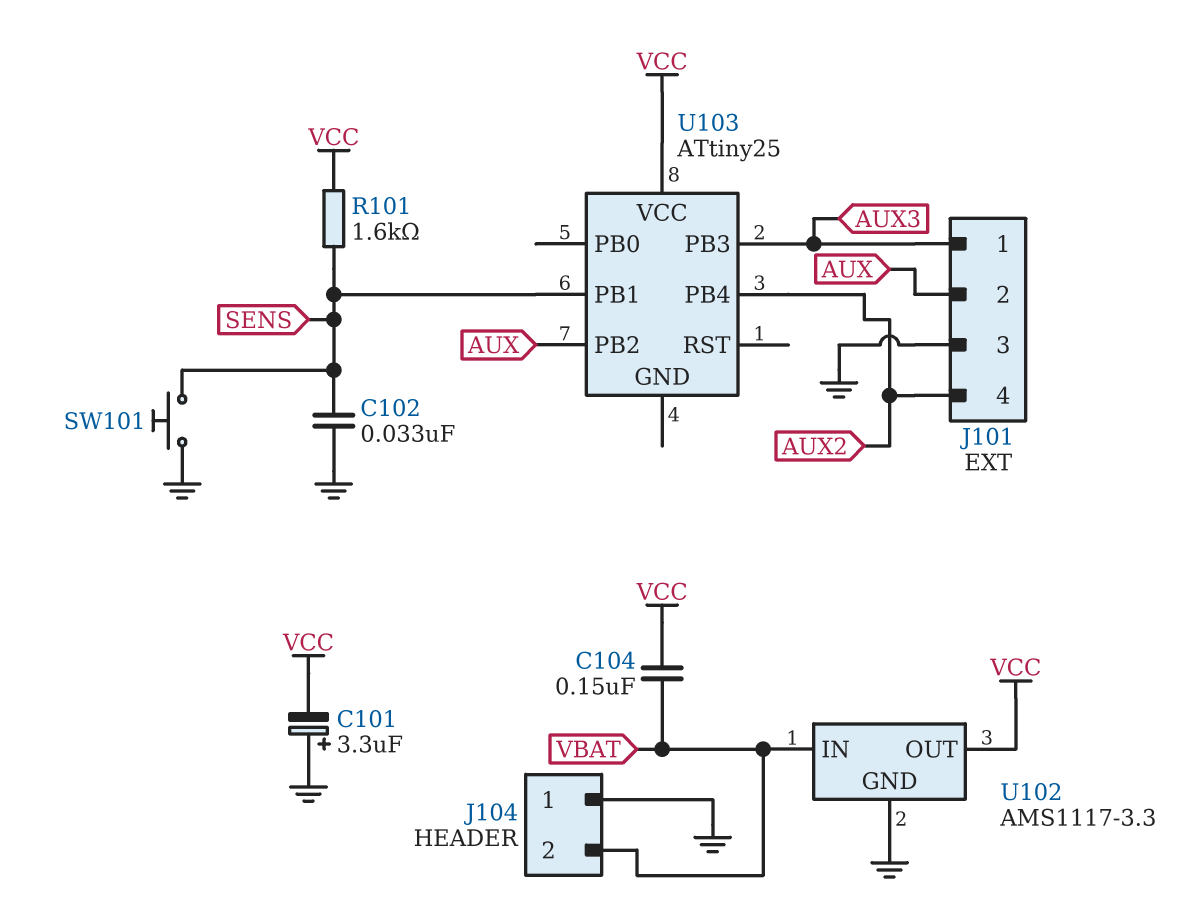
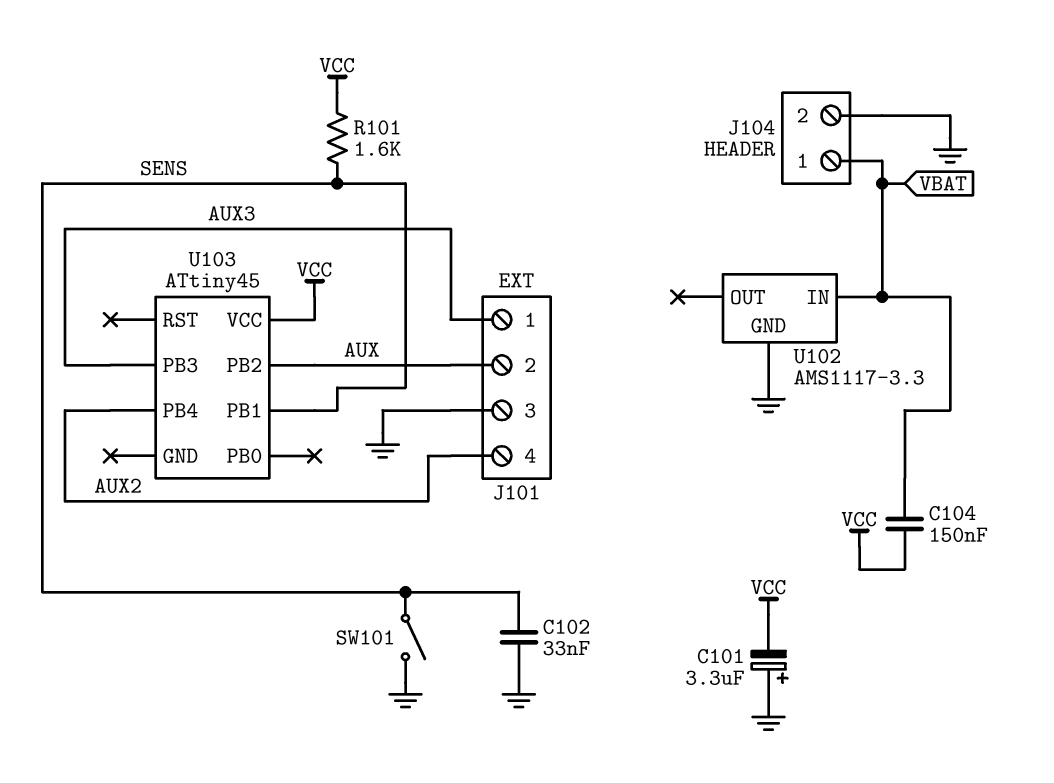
J104 pin 1: GND -> VBAT
J104 pin 2: VBAT -> GND
SW101: button (GND, SENS) -> switch (GND, SENS)
U102 pin OUT: VCC -> none
U103: ATtiny25 -> ATtiny45

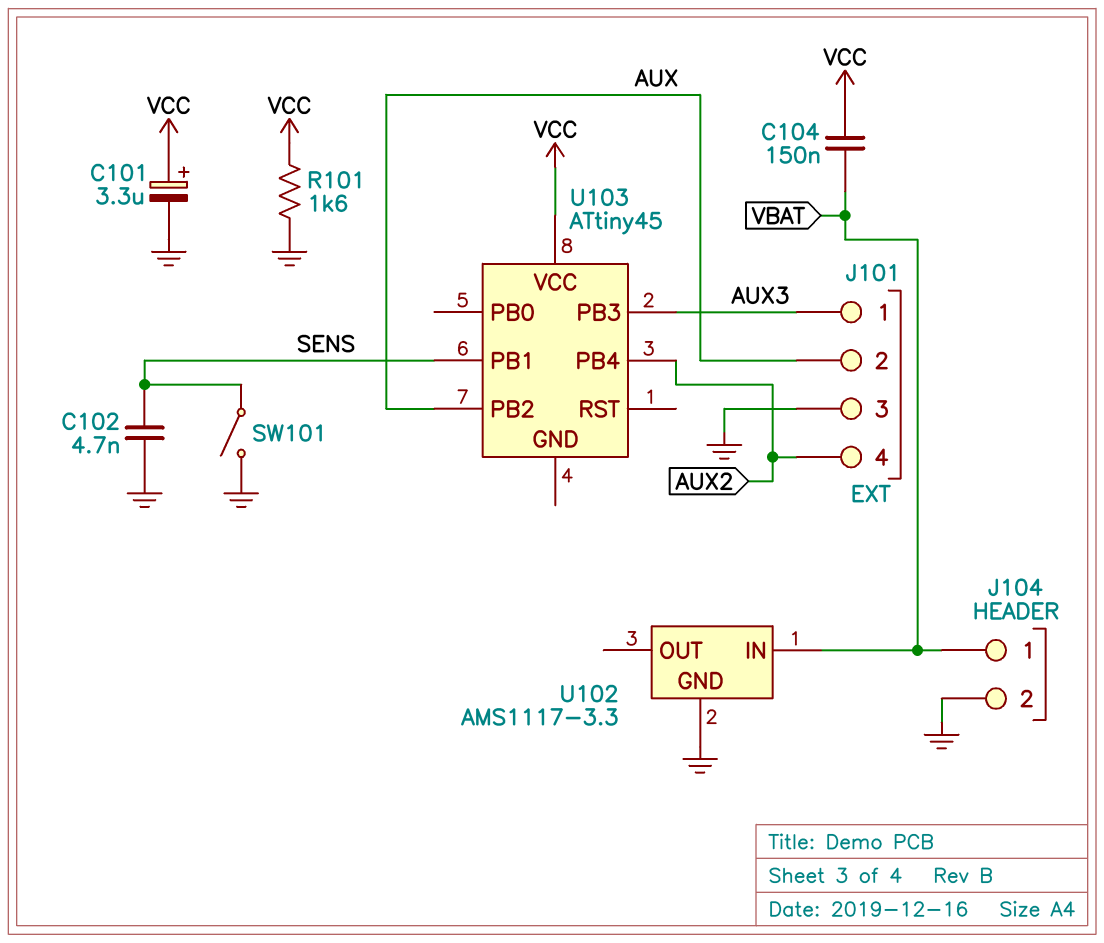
C101: 3.3uF (plus GND, minus VCC) -> 3.3uF (plus VCC, minus GND)
C102: 33nF (GND, SENS) -> 4.7nF (GND, SENS)
R101: 1.6k (SENS, VCC) -> 1.6k (GND, VCC)

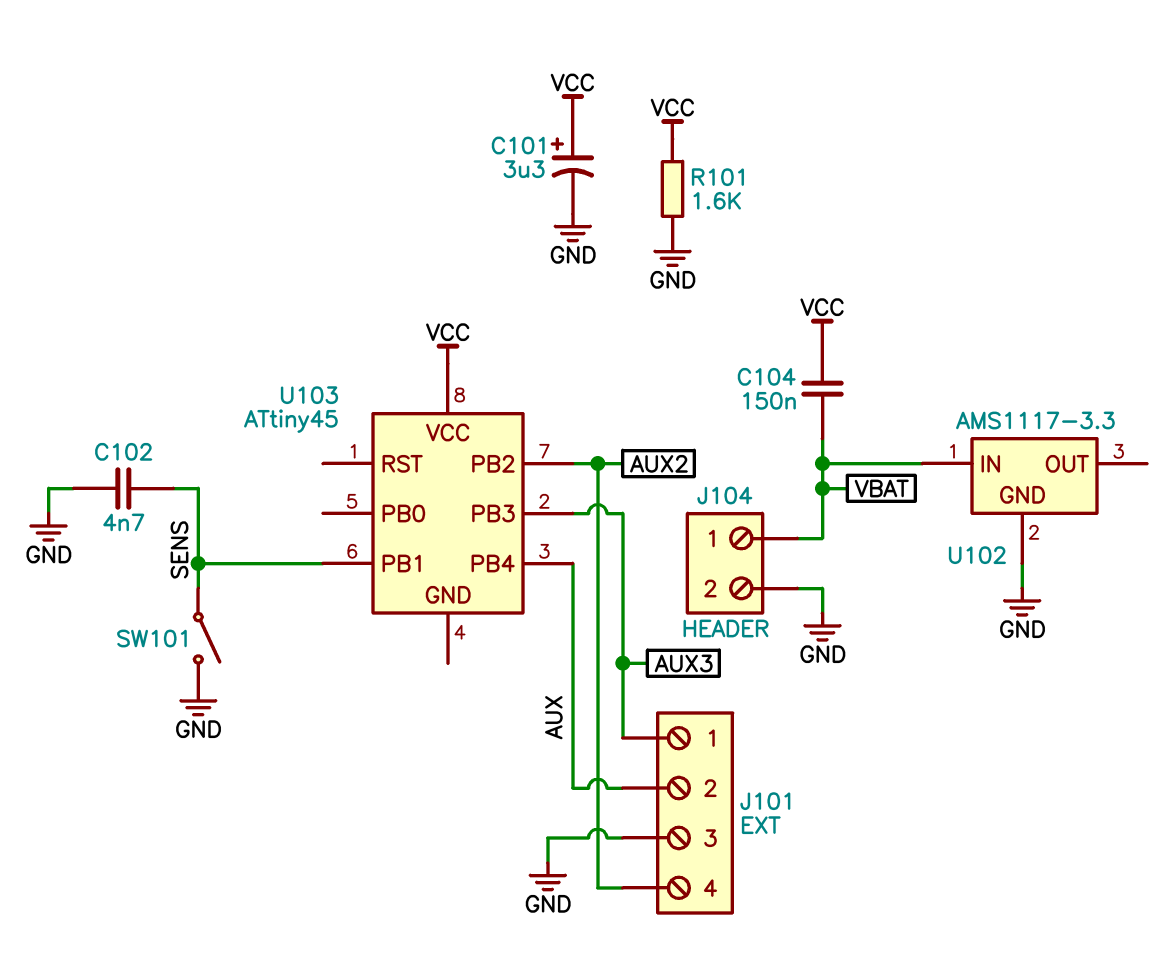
U103 pin PB2: AUX -> AUX2
U103 pin PB4: AUX2 -> AUX

